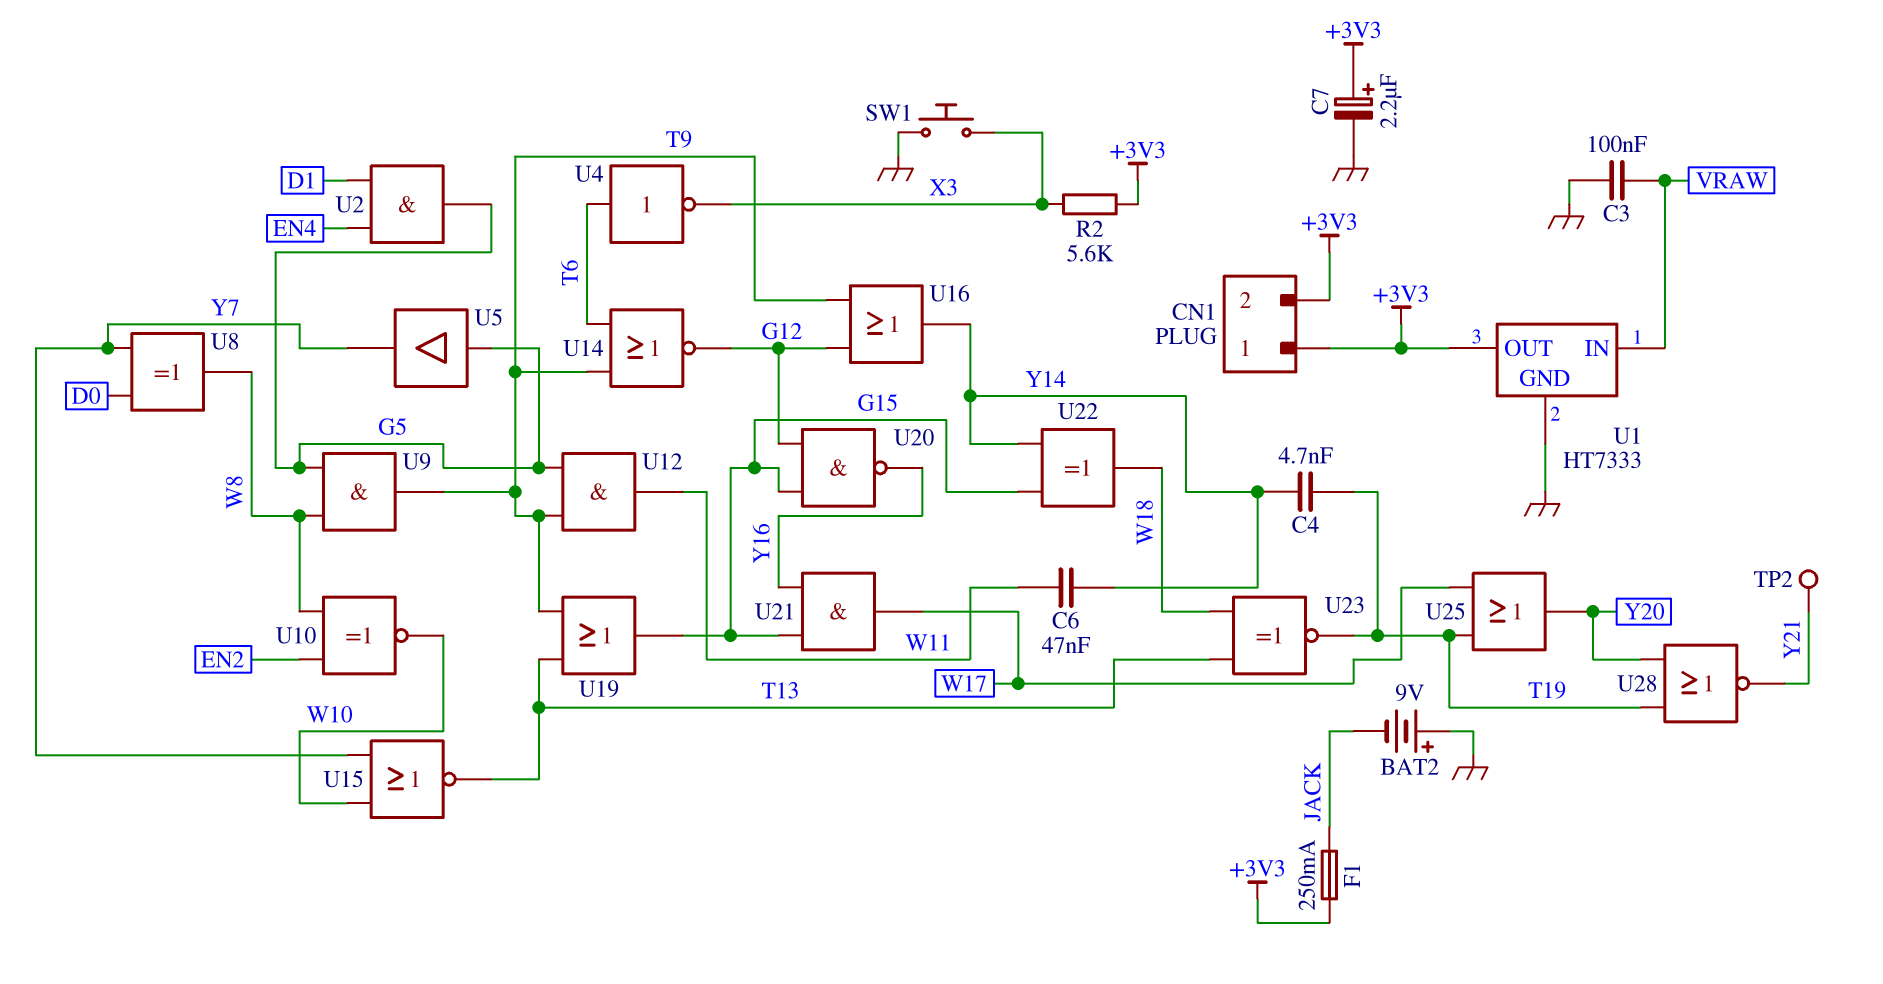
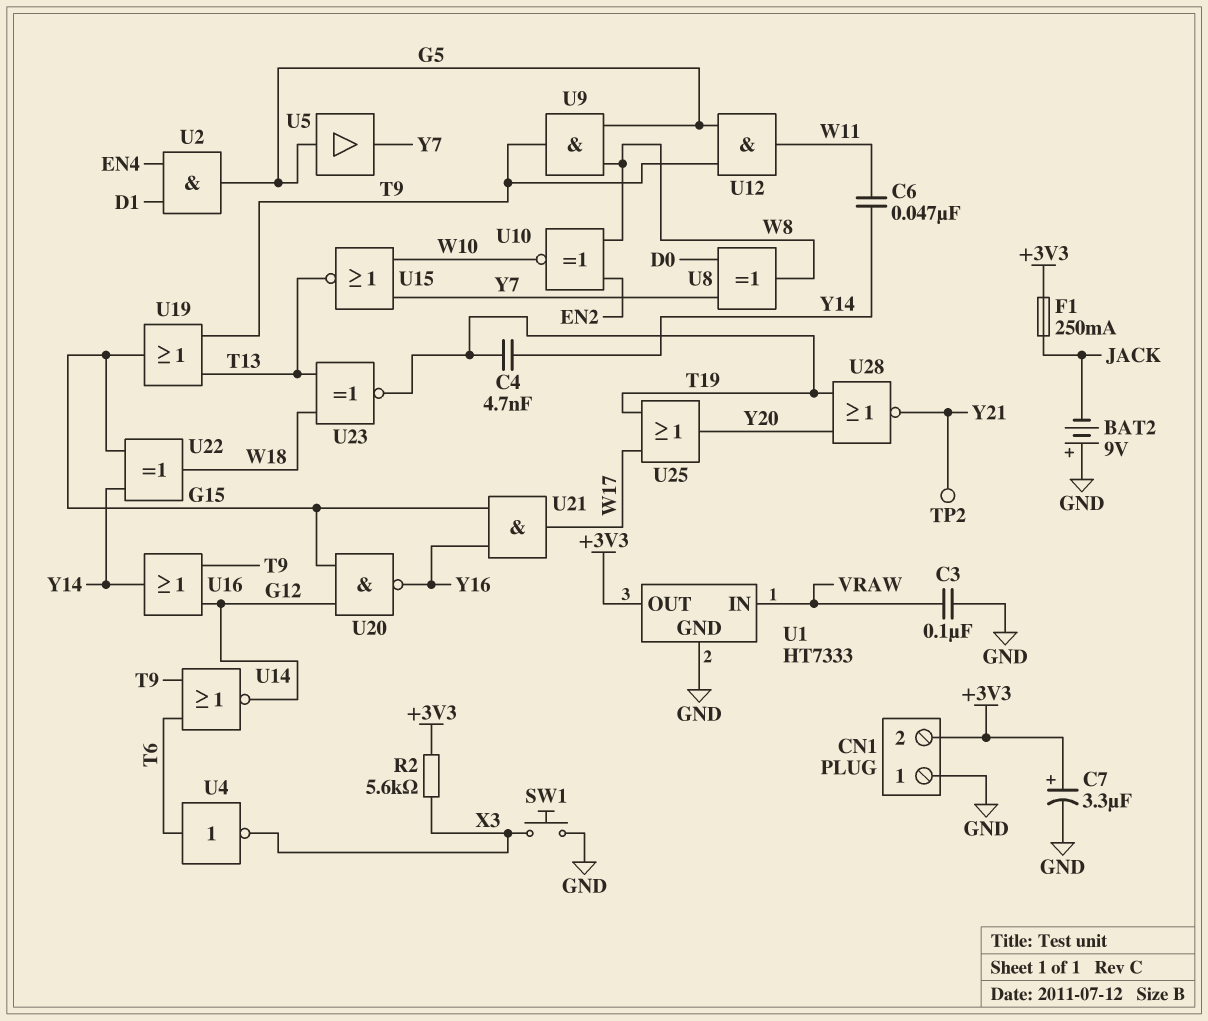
C7: 2.2uF (plus +3V3, minus GND) -> 3.3uF (plus +3V3, minus GND)
CN1 pin 1: +3V3 -> GND

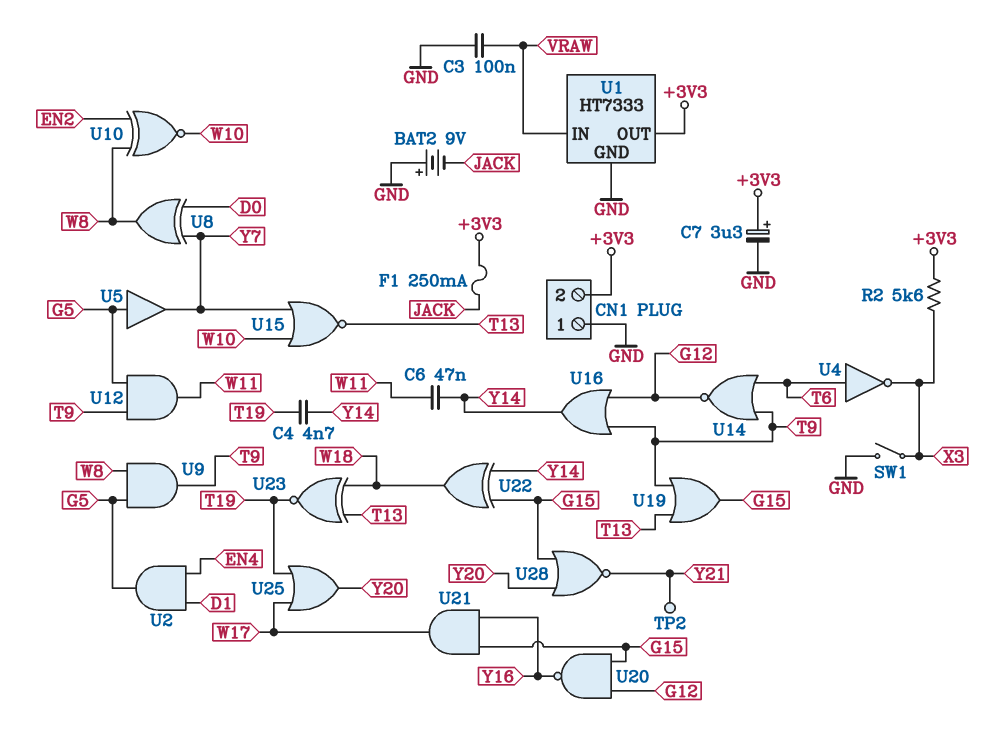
SW1: button (GND, X3) -> switch (GND, X3)
U28: NOR (in T19, in Y20, out Y21) -> NOR (in G15, in Y20, out Y21)

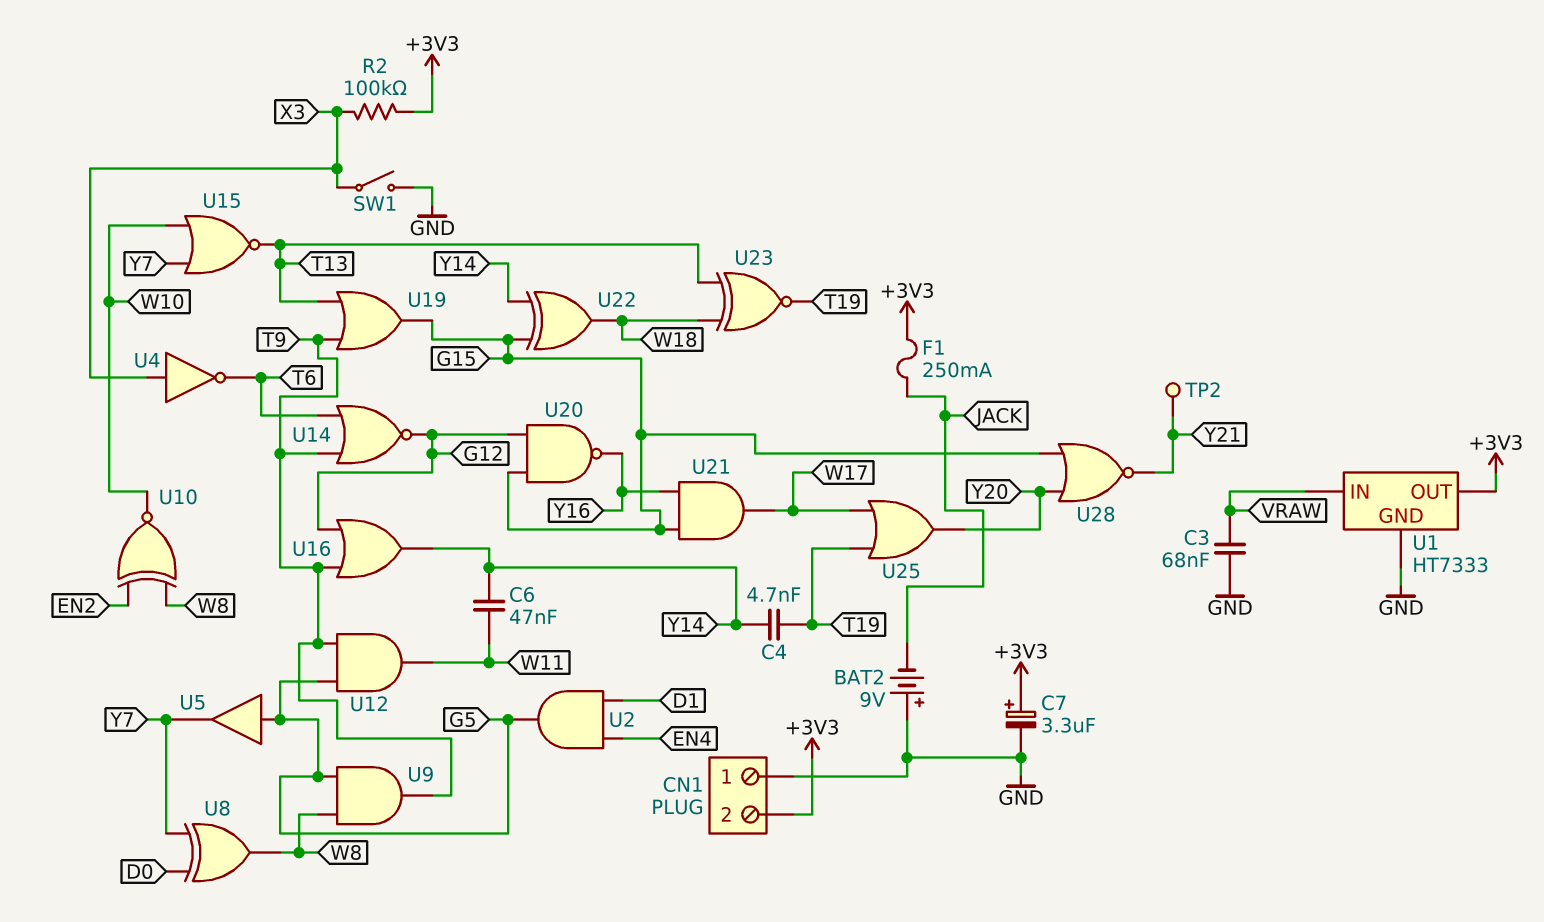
C3: 100nF (GND, VRAW) -> 68nF (GND, VRAW)
R2: 5.6k (+3V3, X3) -> 100k (+3V3, X3)
U4: NOT (in T6, out X3) -> NOT (in X3, out T6)

